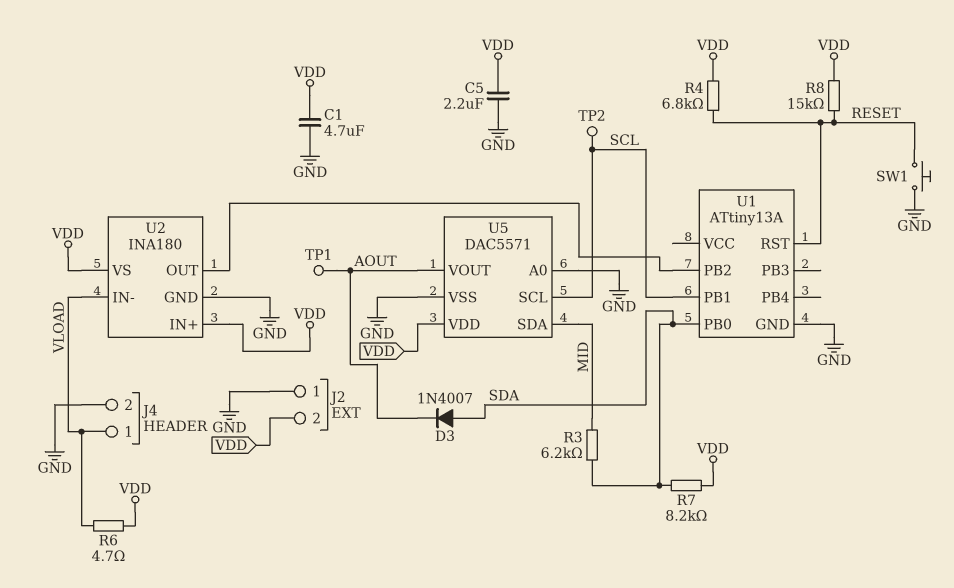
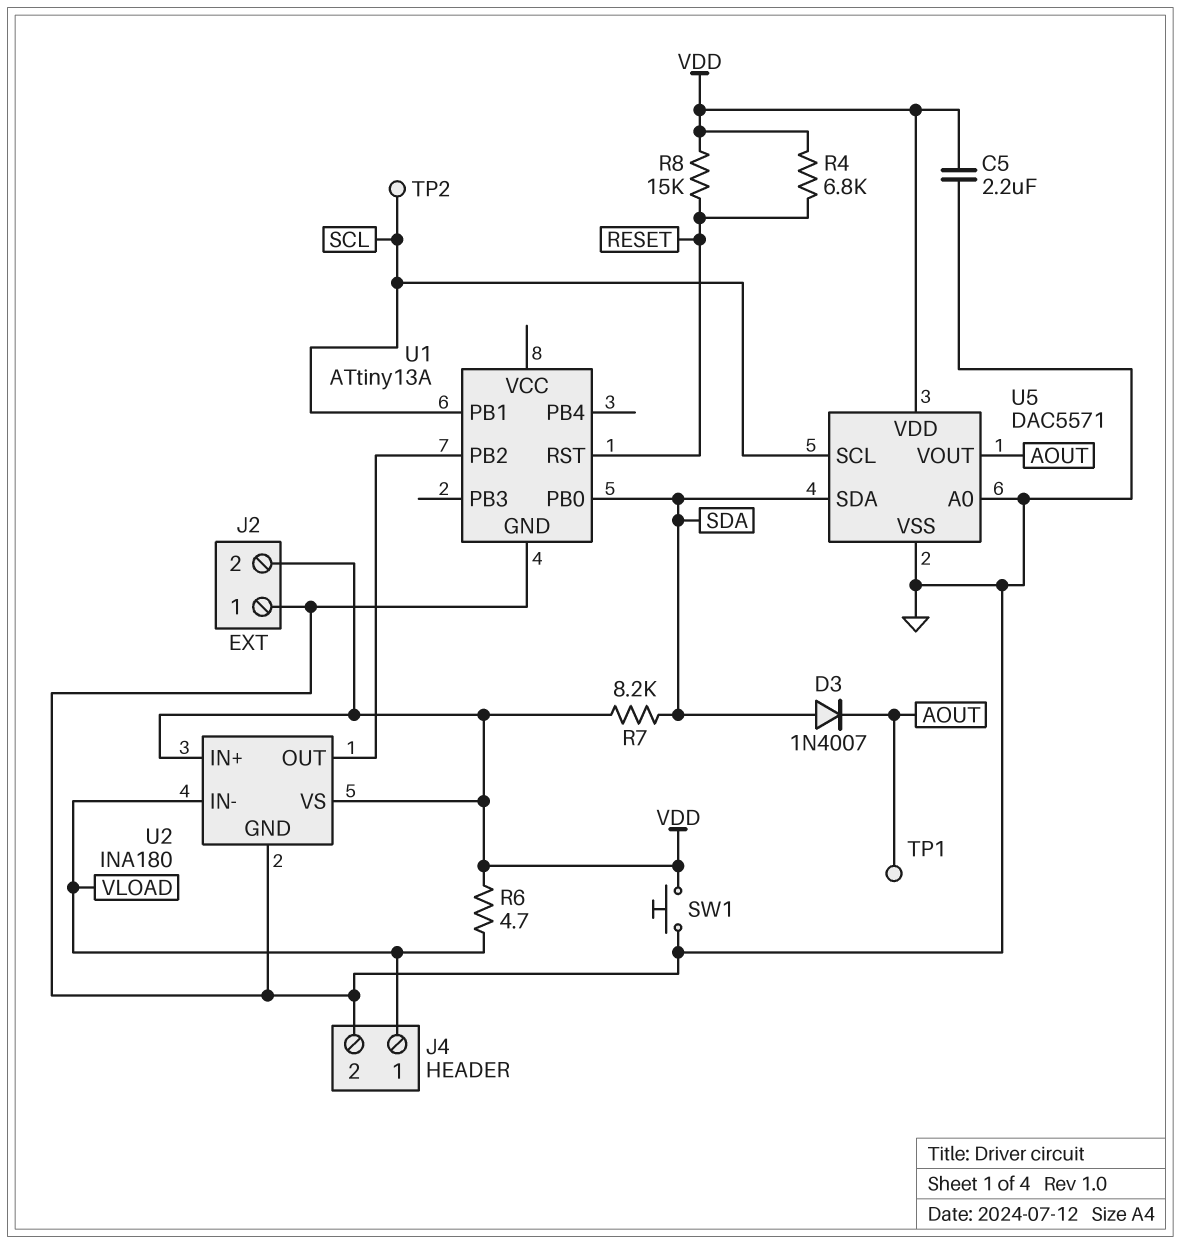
C1: 4.7uF (GND, VDD) -> none
R3: 6.2k (MID, SDA) -> none
SW1: button (GND, RESET) -> button (GND, VDD)
U5 pin SDA: MID -> SDA

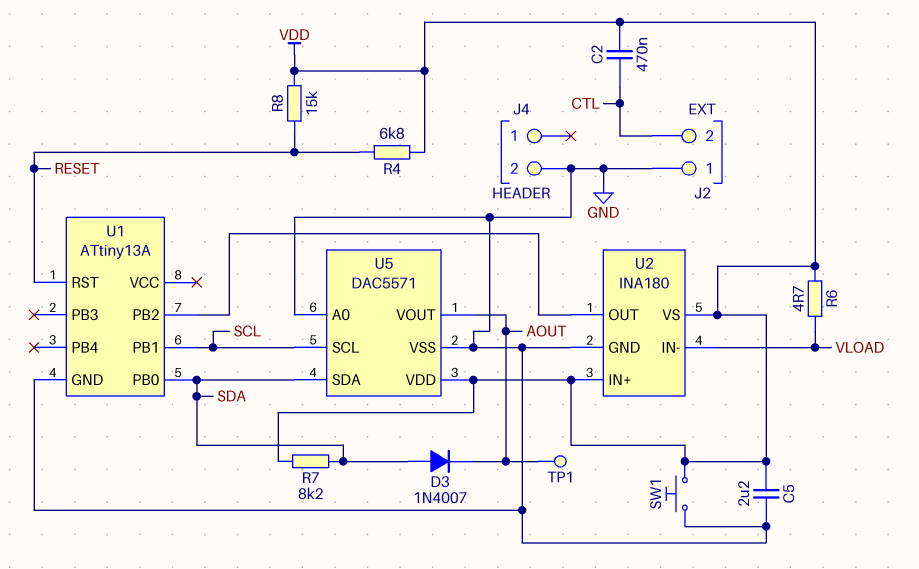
C2: none -> 470nF (CTL, VDD)
J2 pin 2: VDD -> CTL
J4 pin 1: VLOAD -> none
TP2: test point (SCL) -> none

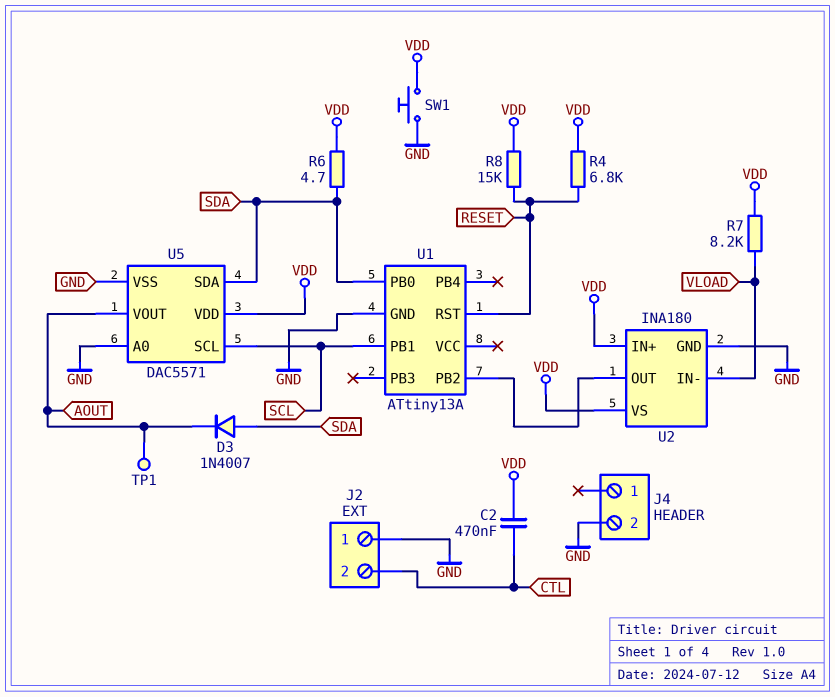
C5: 2.2uF (GND, VDD) -> none
R6: 4.7 (VDD, VLOAD) -> 4.7 (SDA, VDD)
R7: 8.2k (SDA, VDD) -> 8.2k (VDD, VLOAD)

